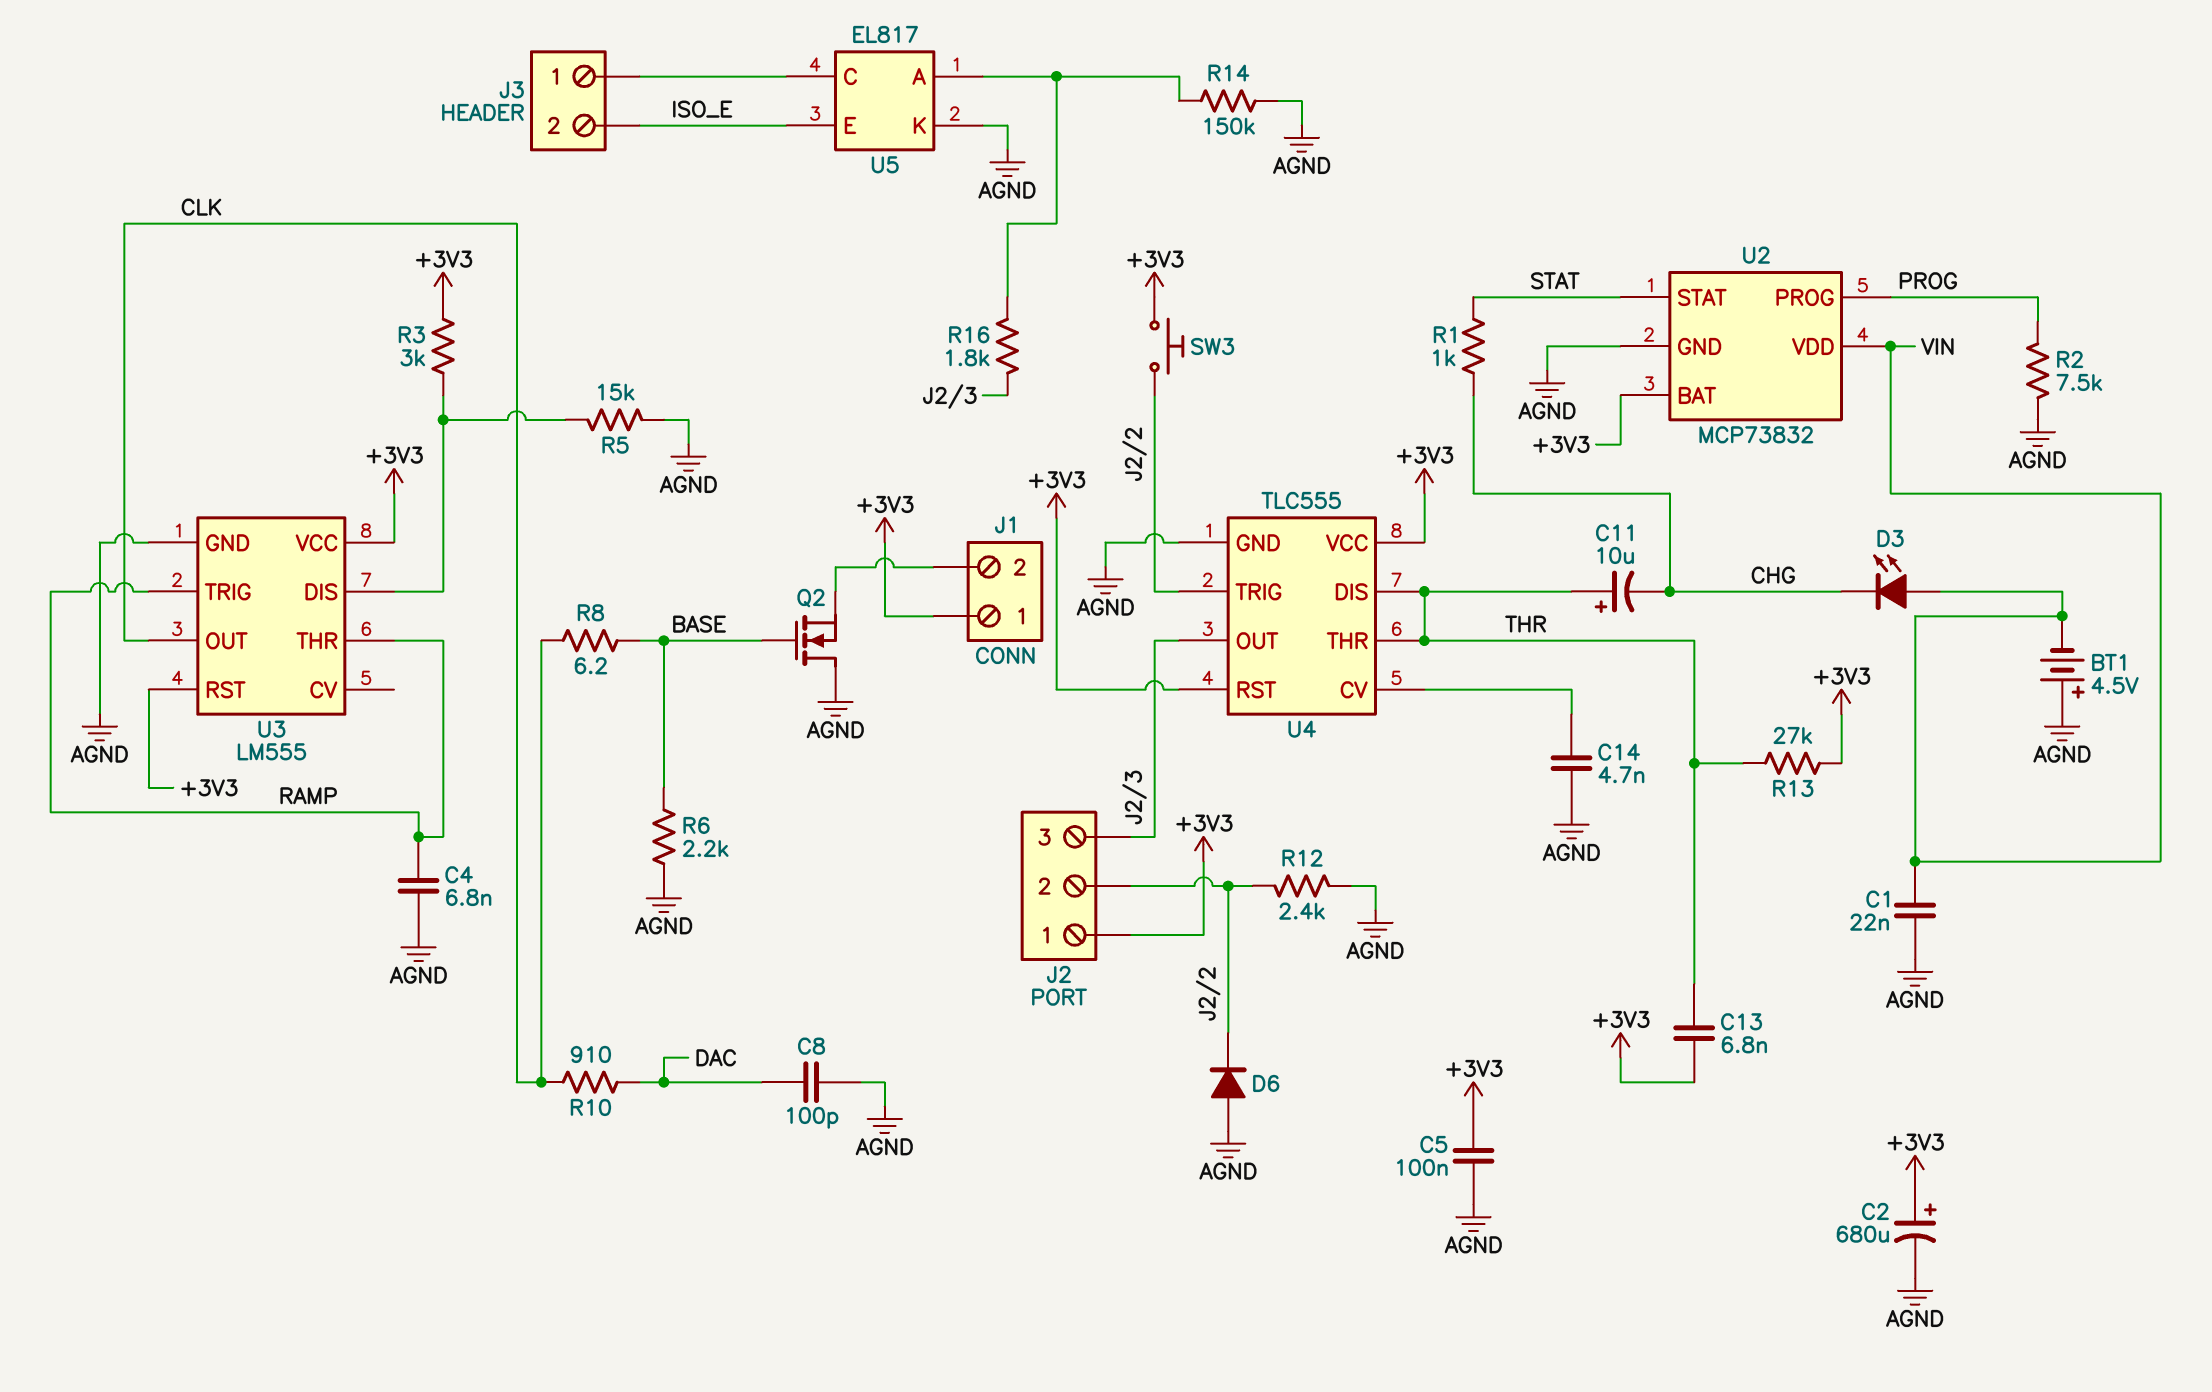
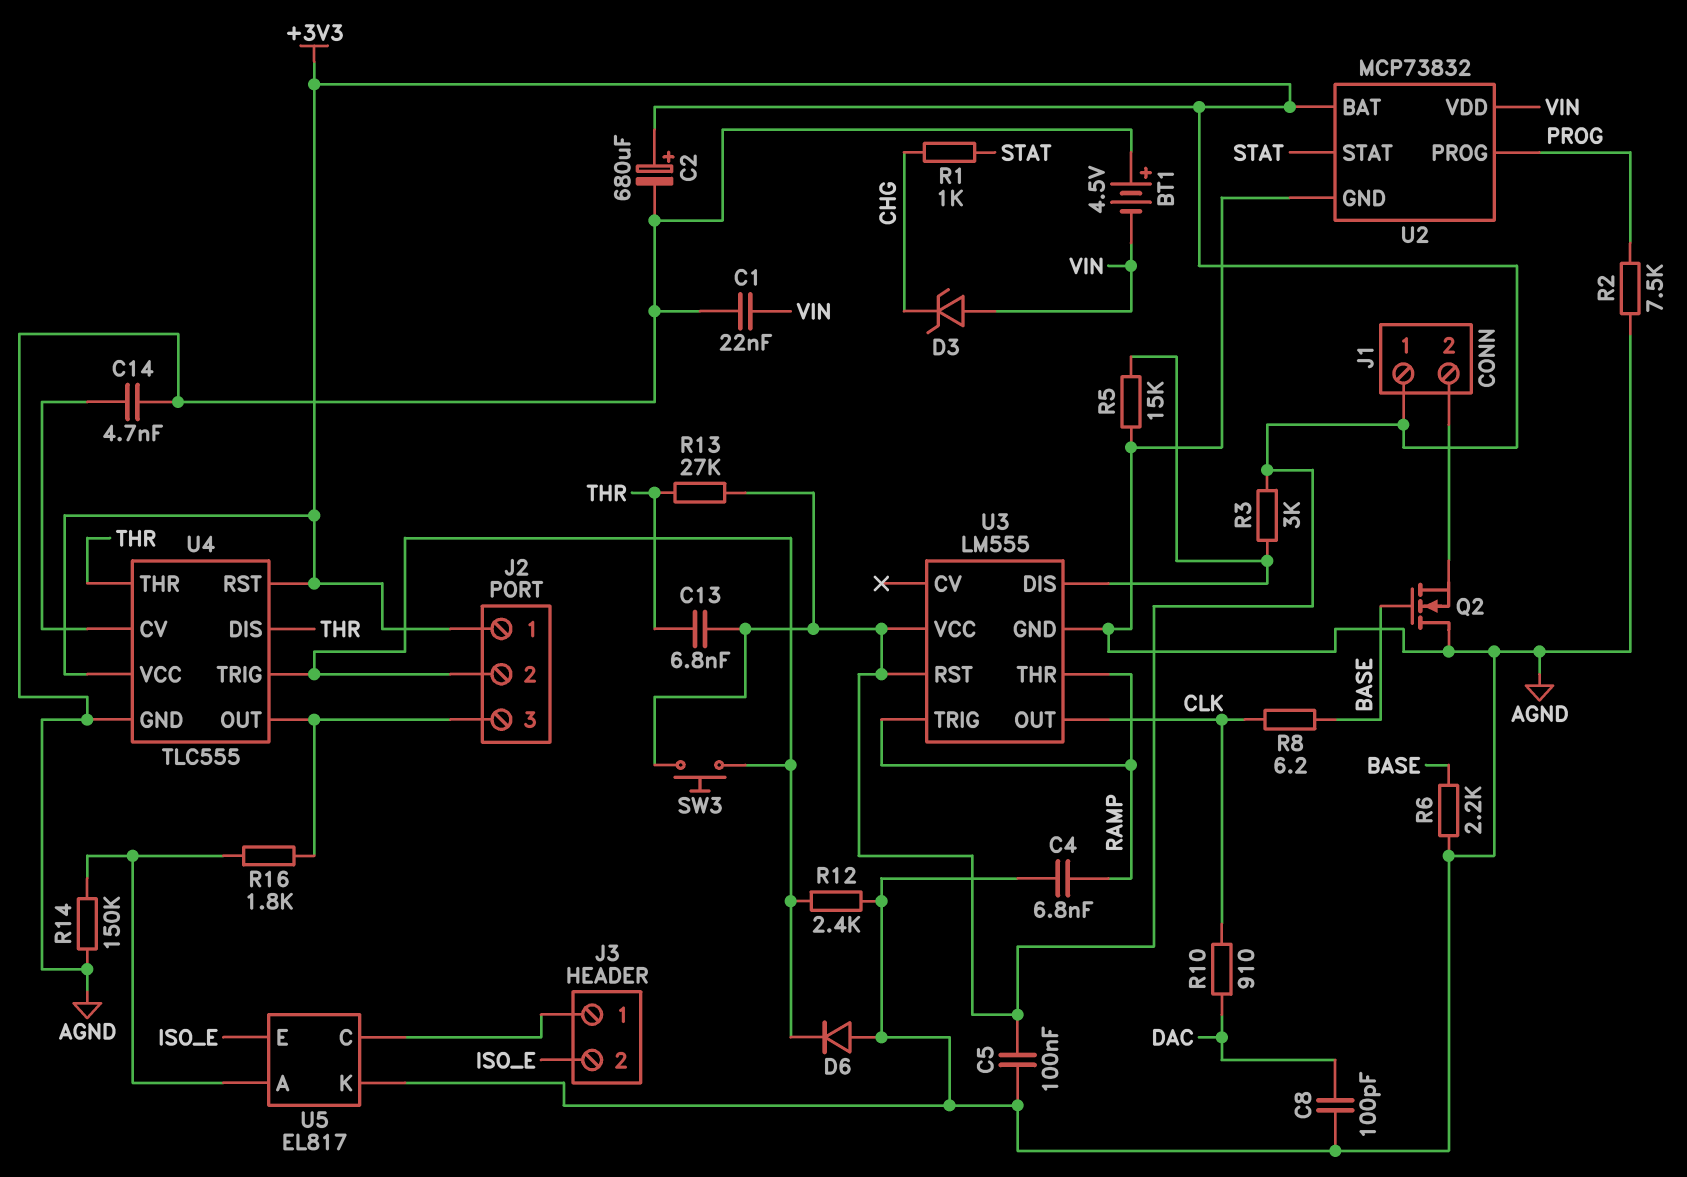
C11: 10uF (plus THR, minus CHG) -> none
D3: LED (A VIN, K CHG) -> zener (A VIN, K CHG)

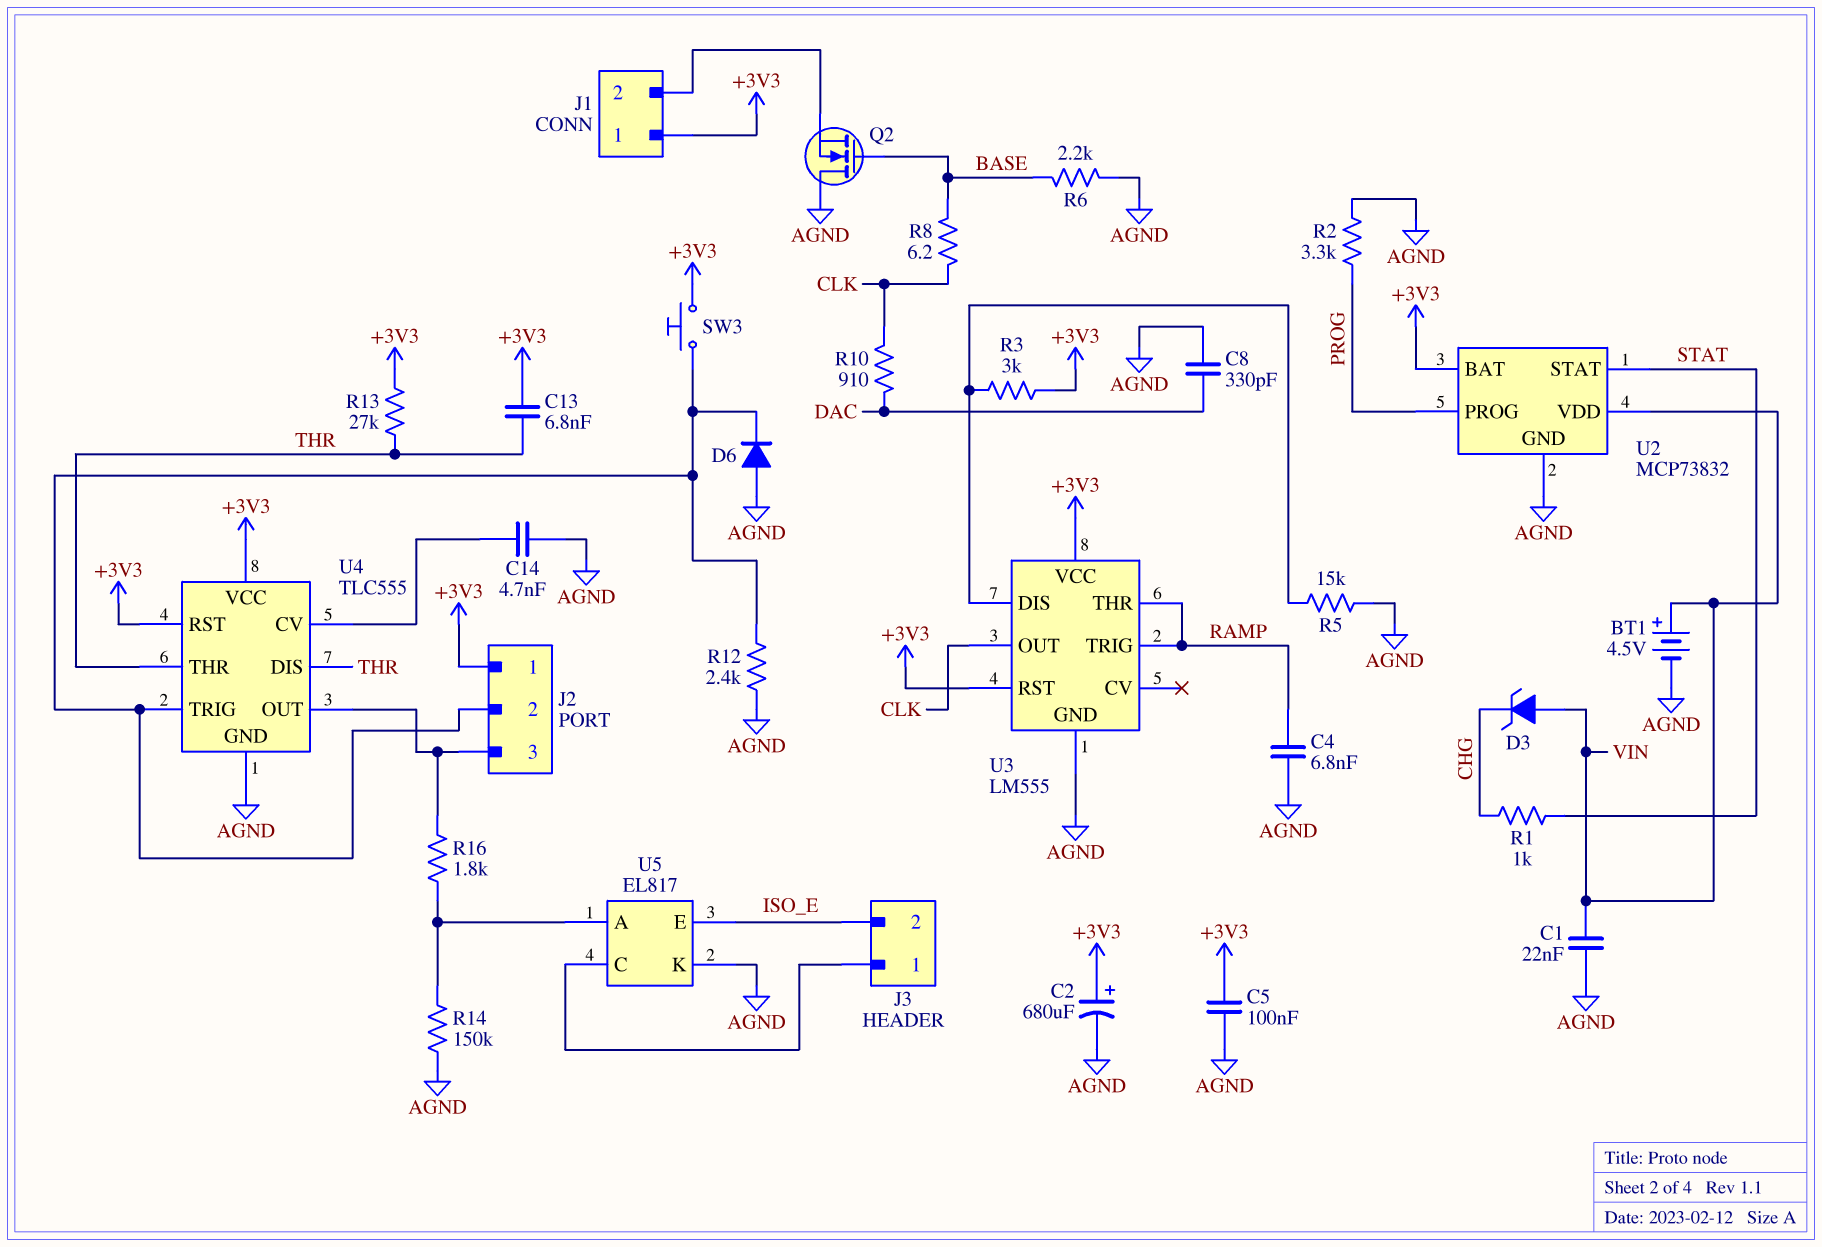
BT1: 4.5V (plus AGND, minus VIN) -> 4.5V (plus VIN, minus AGND)
C8: 100pF (AGND, DAC) -> 330pF (AGND, DAC)
R2: 7.5k (AGND, PROG) -> 3.3k (AGND, PROG)

